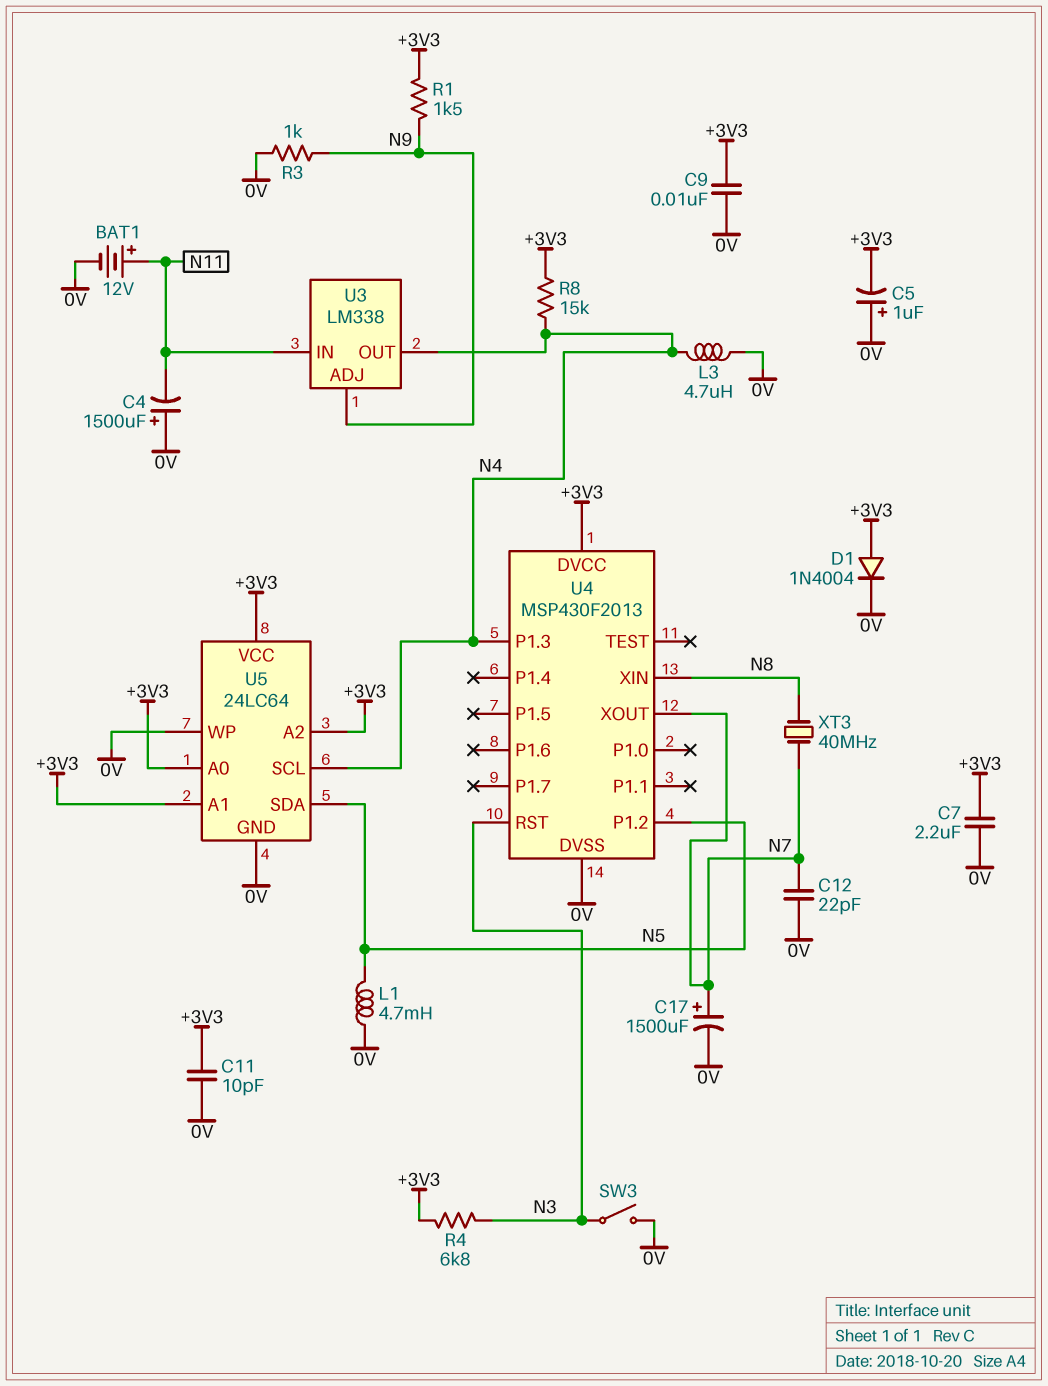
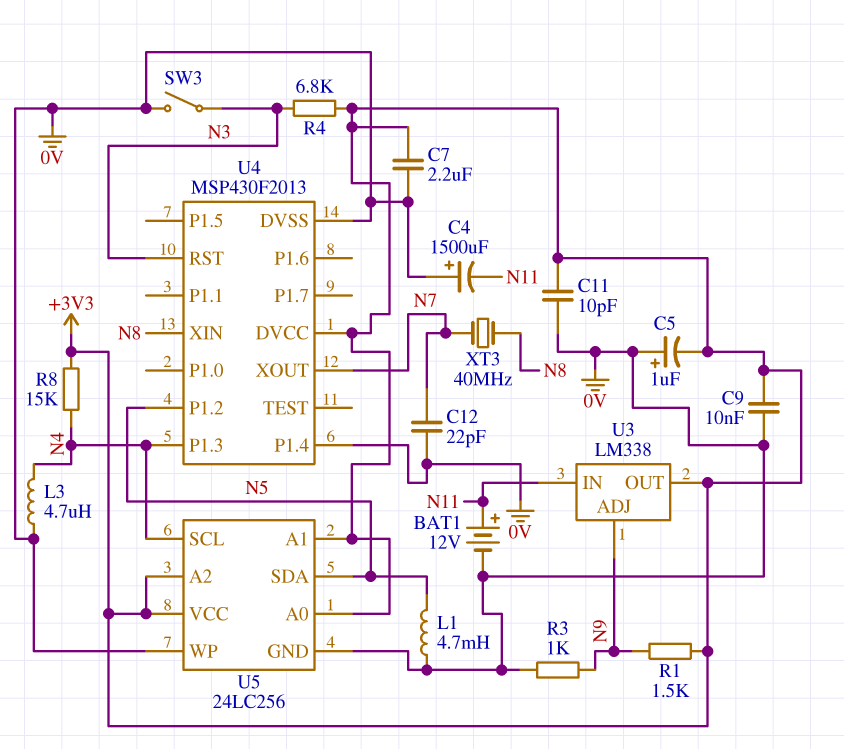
C17: 1500uF (plus N7, minus 0V) -> none
D1: diode 1N4004 (A +3V3, K 0V) -> none
U3 pin OUT: N4 -> +3V3
U4 pin P1.4: none -> 0V
U5: 24LC64 -> 24LC256

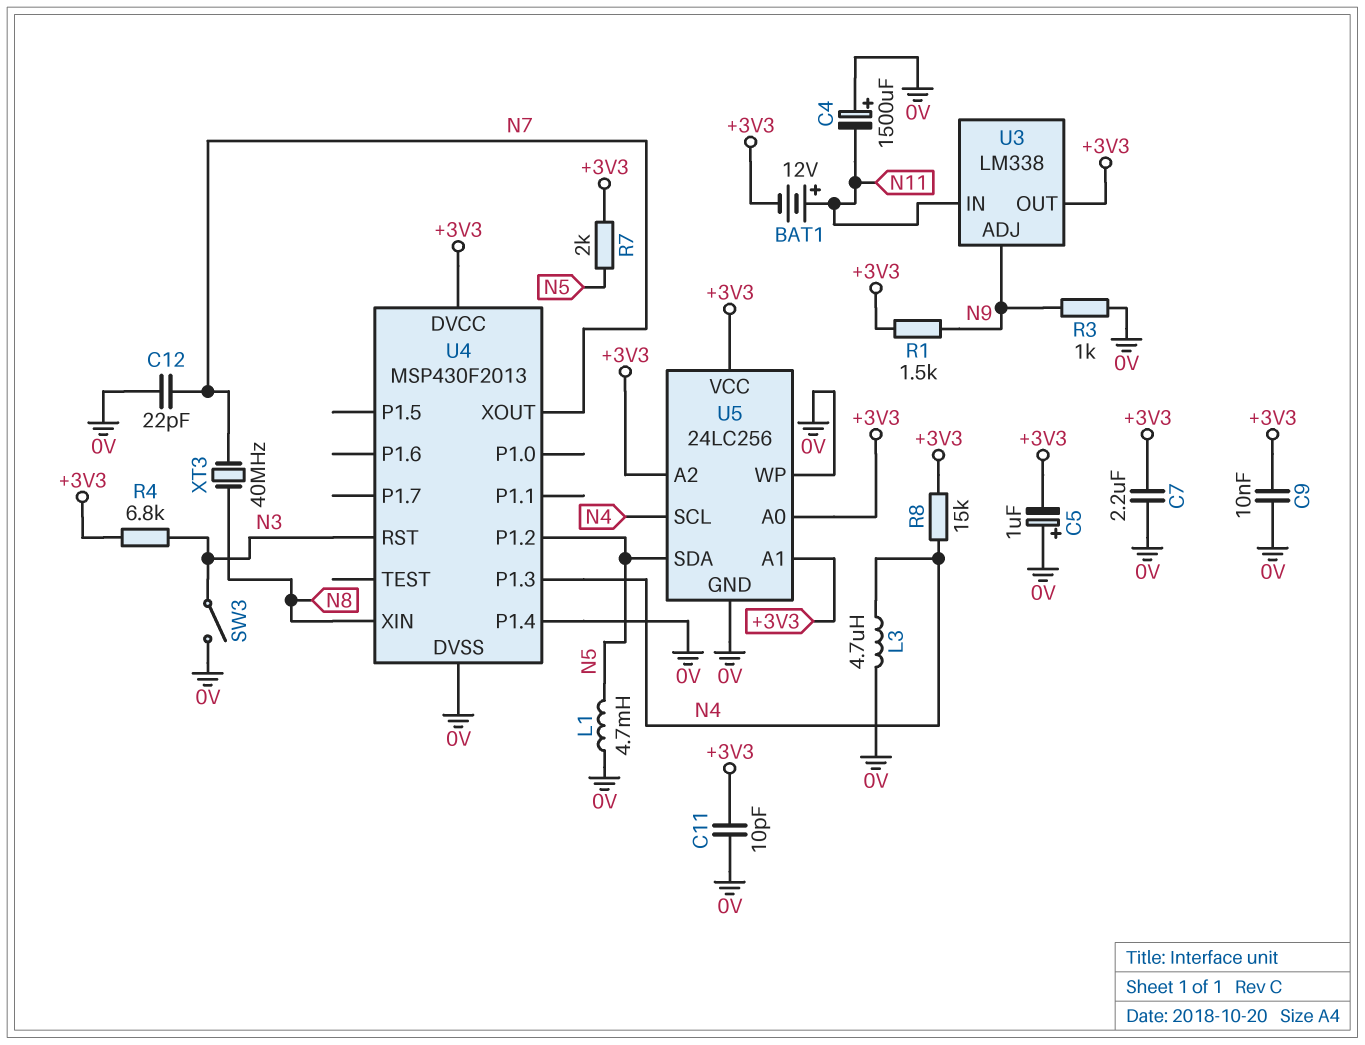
BAT1: 12V (plus N11, minus 0V) -> 12V (plus N11, minus +3V3)
R7: none -> 2k (+3V3, N5)

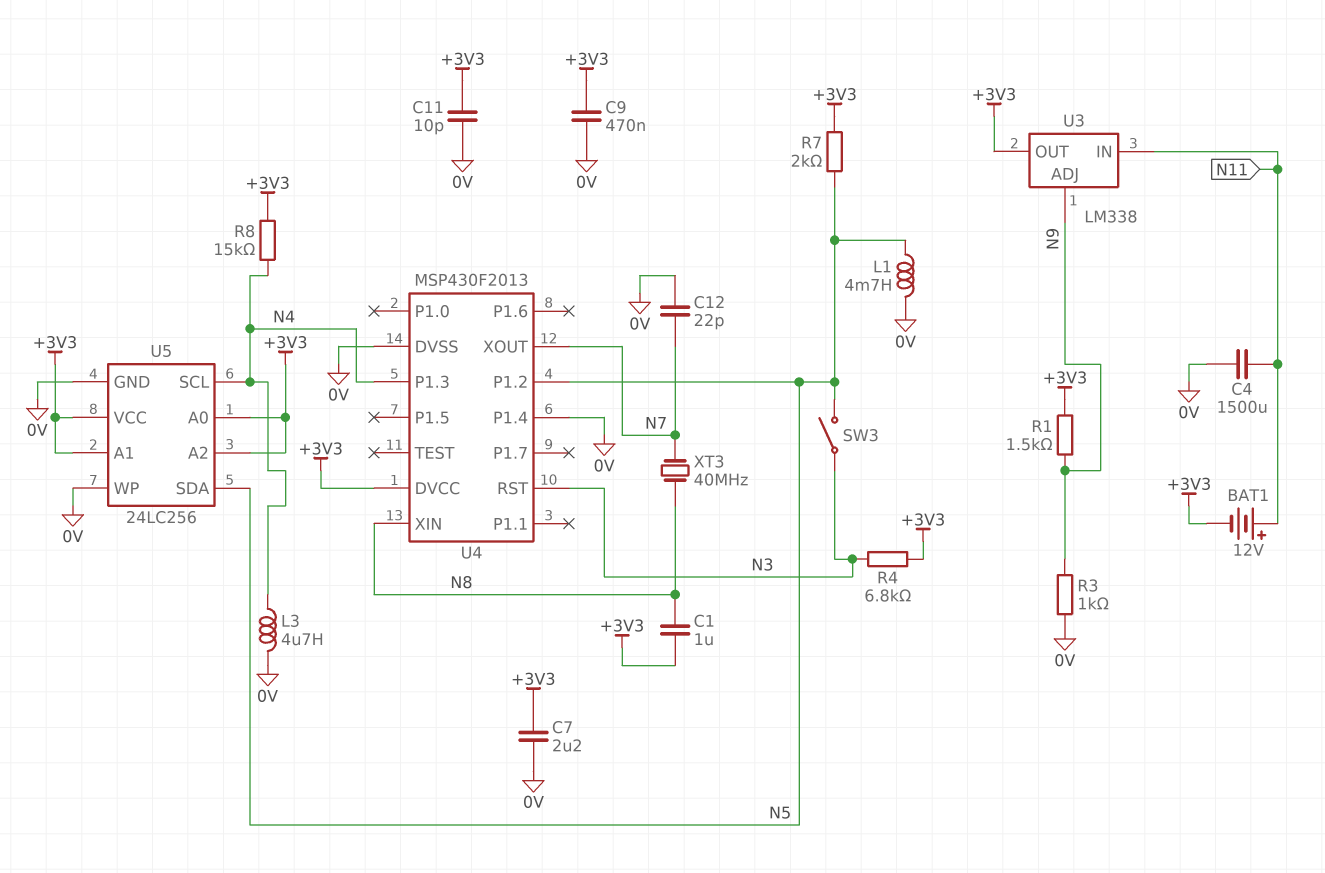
C1: none -> 1uF (+3V3, N8)
C4: 1500uF (plus 0V, minus N11) -> 1500uF (0V, N11)
C5: 1uF (plus 0V, minus +3V3) -> none
C9: 10nF (+3V3, 0V) -> 470nF (+3V3, 0V)
SW3: switch (0V, N3) -> switch (N3, N5)

